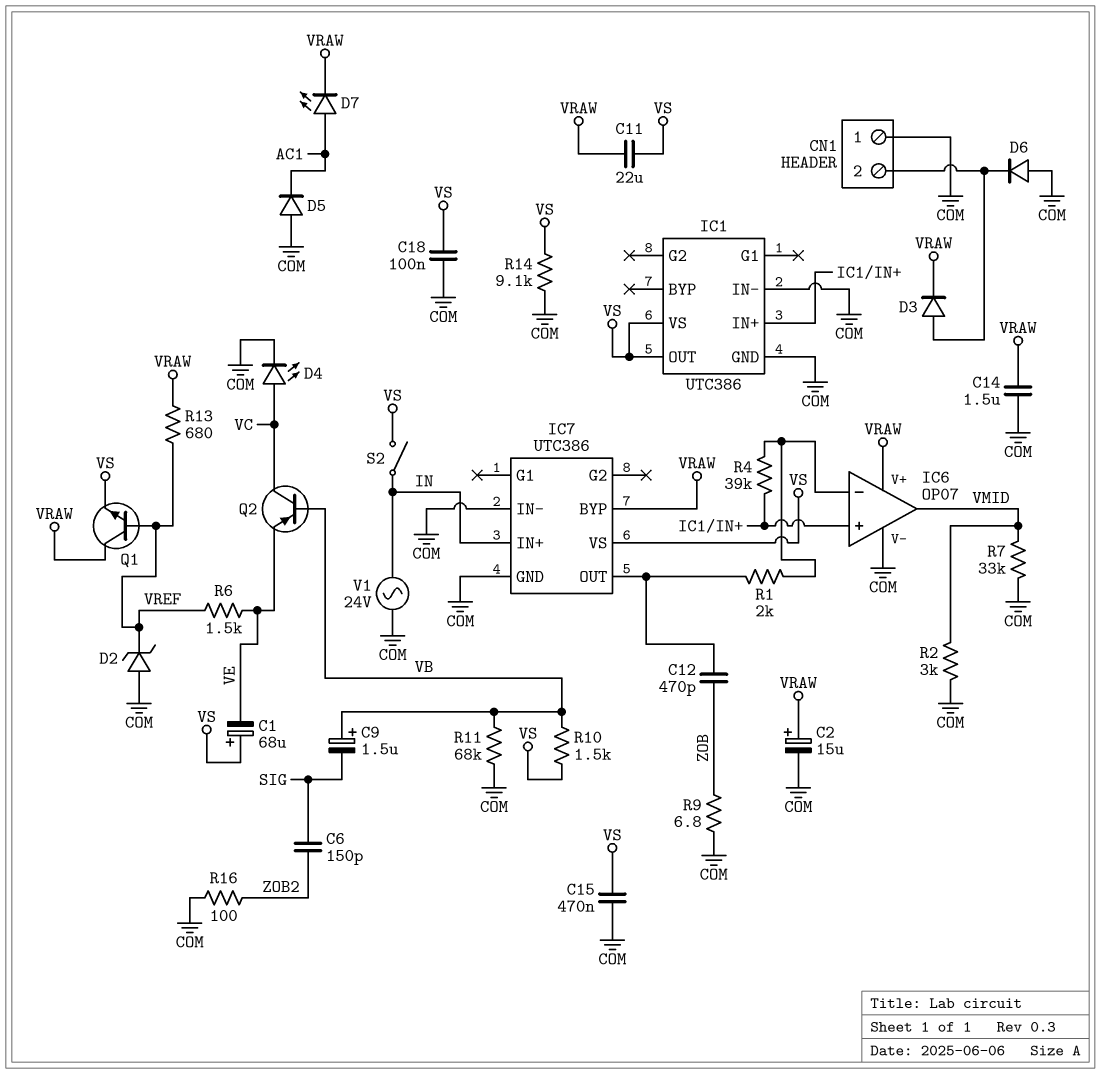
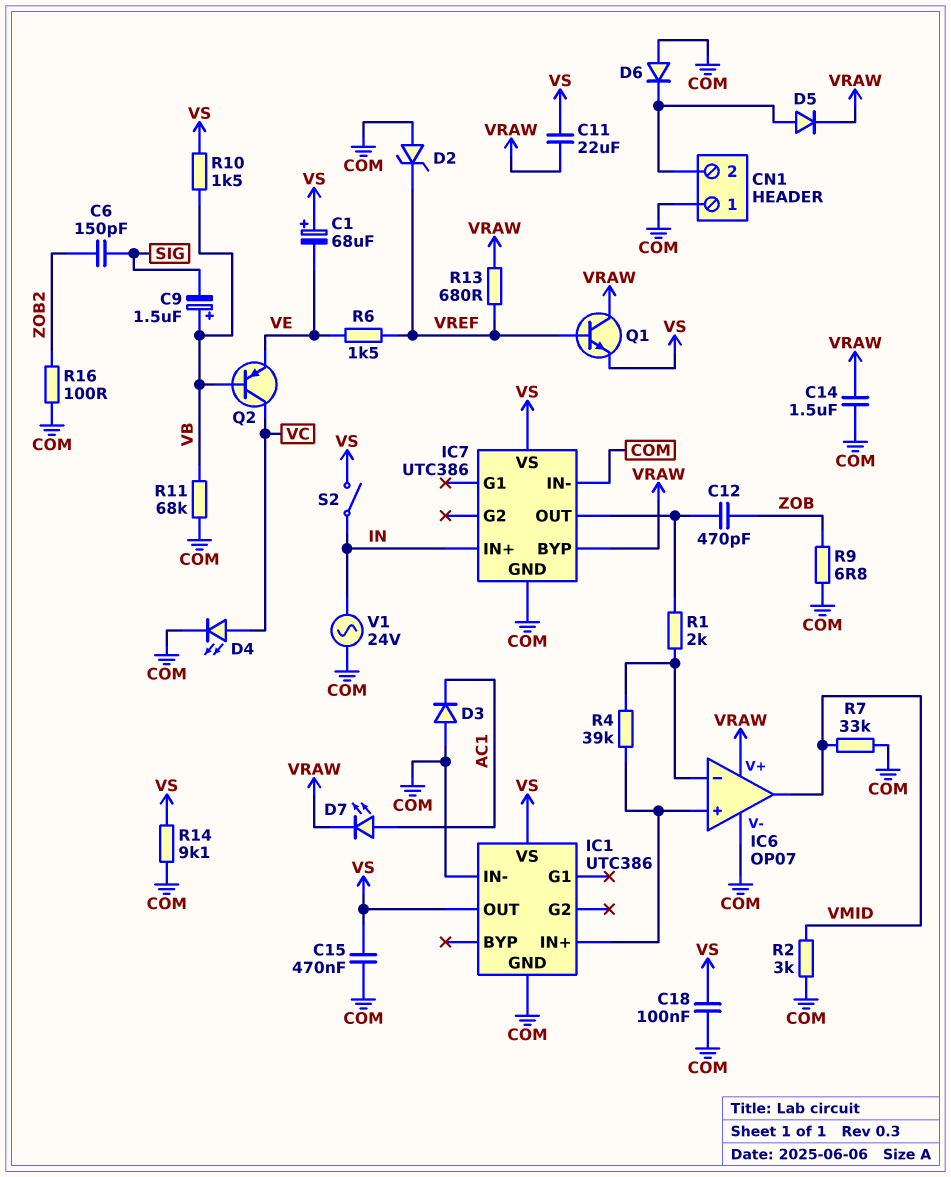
C2: 15uF (plus VRAW, minus COM) -> none
D3: diode (A CN1/2, K VRAW) -> diode (A COM, K AC1)
D5: diode (A COM, K AC1) -> diode (A CN1/2, K VRAW)

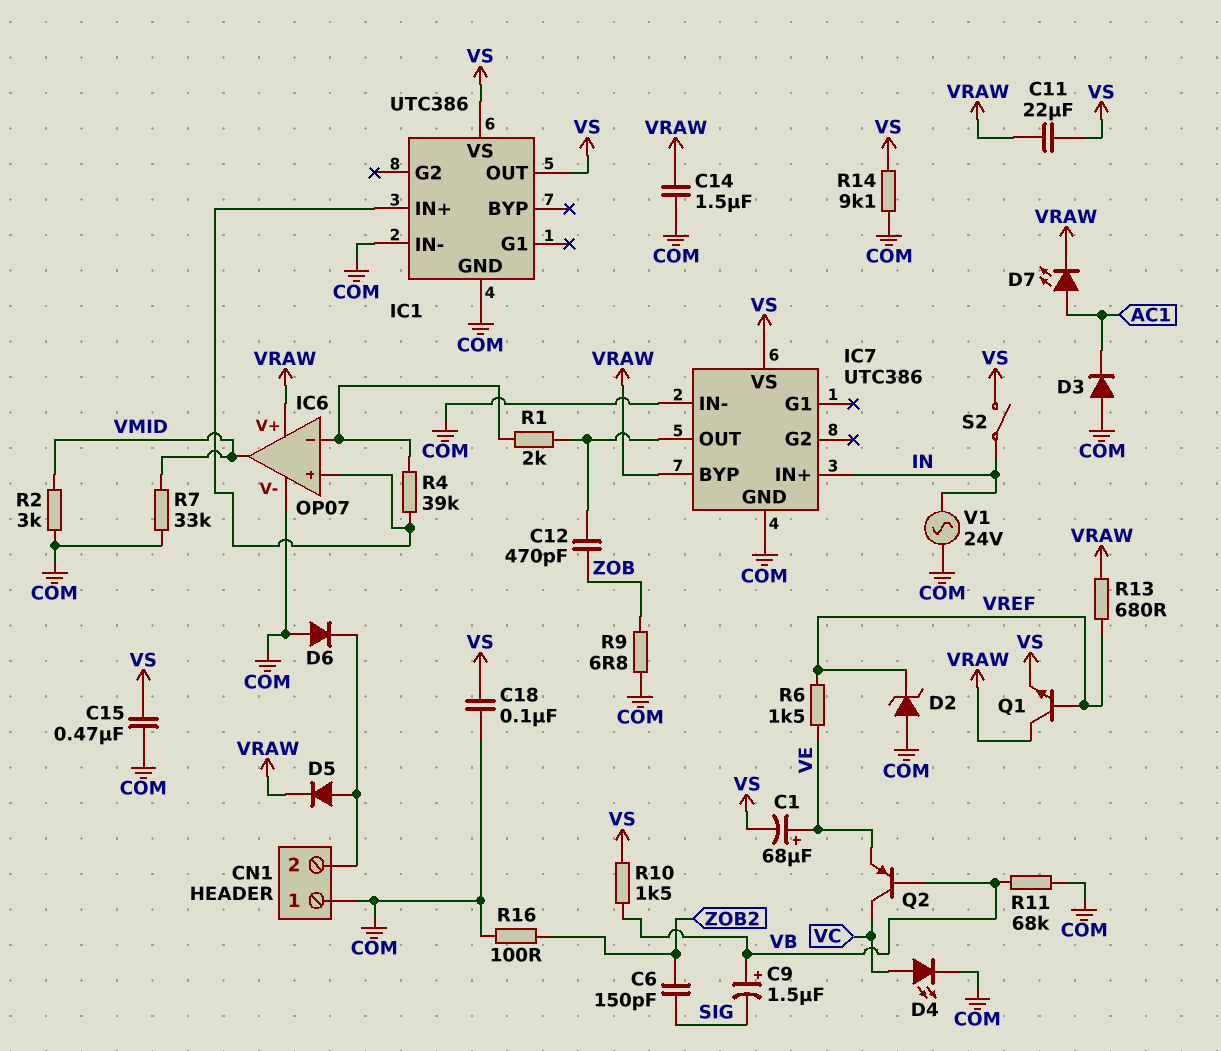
C1: 68uF (plus VS, minus VE) -> 68uF (plus VE, minus VS)

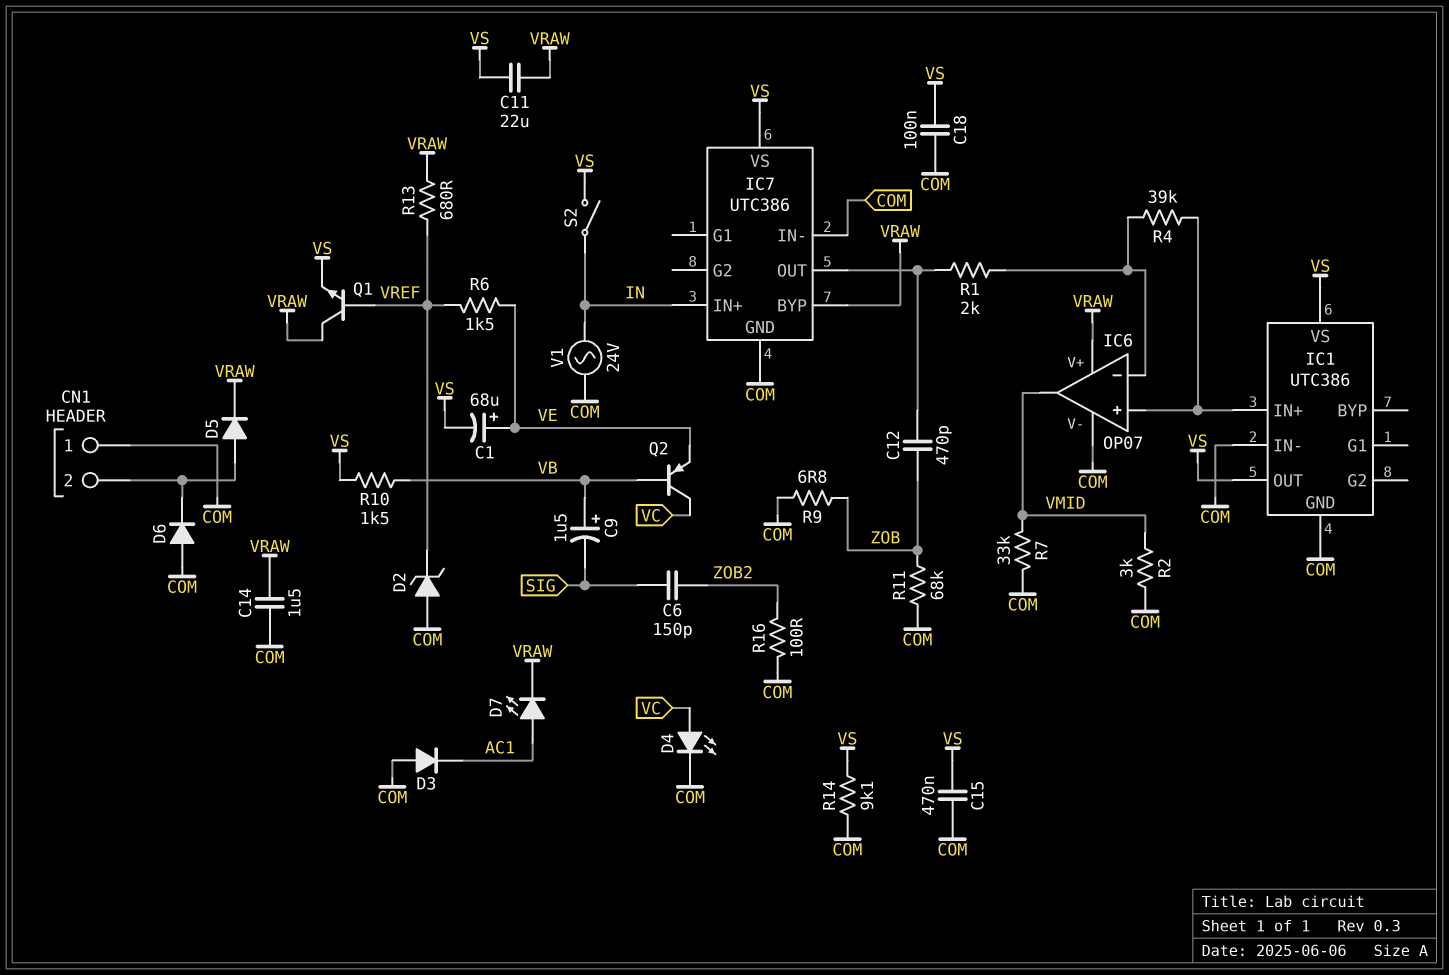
R11: 68k (COM, VB) -> 68k (COM, ZOB)

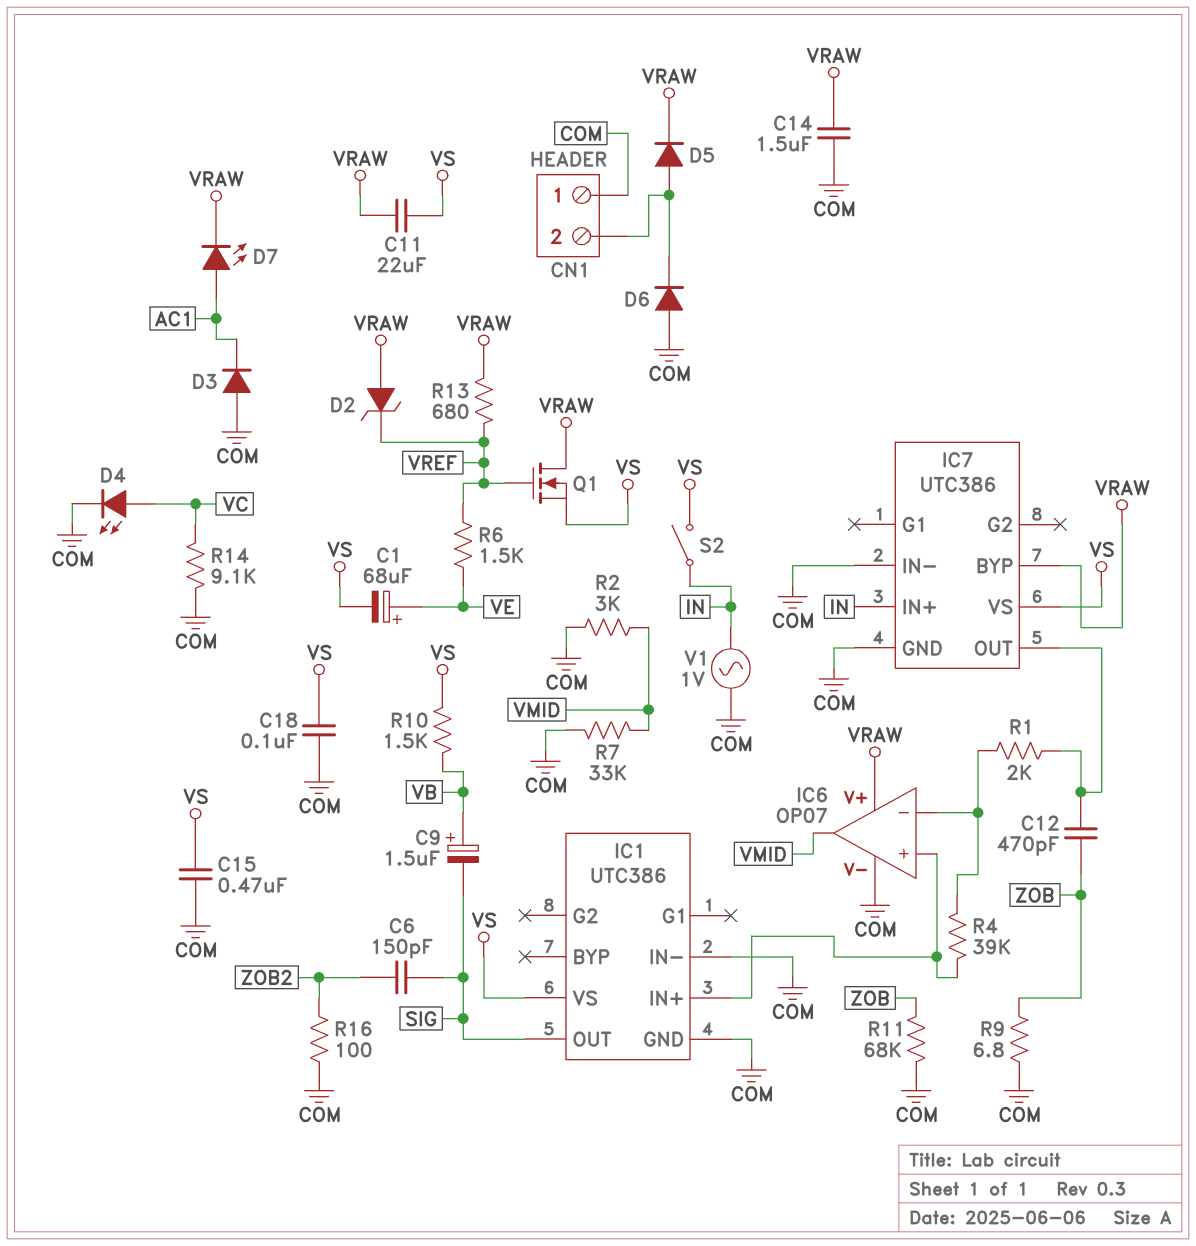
D2: zener (A COM, K VREF) -> zener (A VRAW, K VREF)
IC1 pin OUT: VS -> SIG
Q1: NPN (B VREF, C VRAW, E VS) -> NMOS (G VREF, D VRAW, S VS)
Q2: PNP (B VB, C VC, E VE) -> none
R14: 9.1k (COM, VS) -> 9.1k (COM, VC)
V1: AC 24V (COM, IN) -> AC 1V (COM, IN)

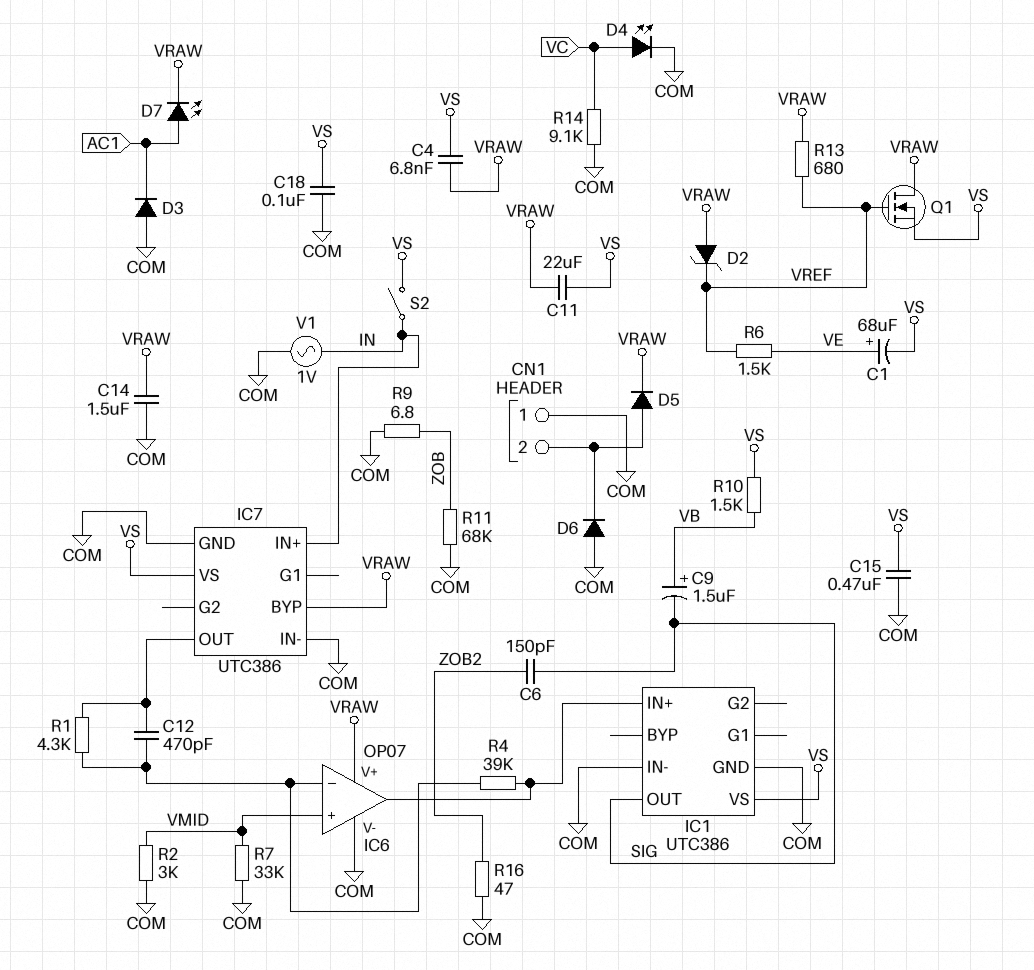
C4: none -> 6.8nF (VRAW, VS)
C12: 470pF (IC7/OUT, ZOB) -> 470pF (IC6/in-, IC7/OUT)
IC6 pin in+: IC1/IN+ -> VMID
IC6 pin out: VMID -> IC1/IN+
R1: 2k (IC6/in-, IC7/OUT) -> 4.3k (IC6/in-, IC7/OUT)
R16: 100 (COM, ZOB2) -> 47 (COM, ZOB2)

